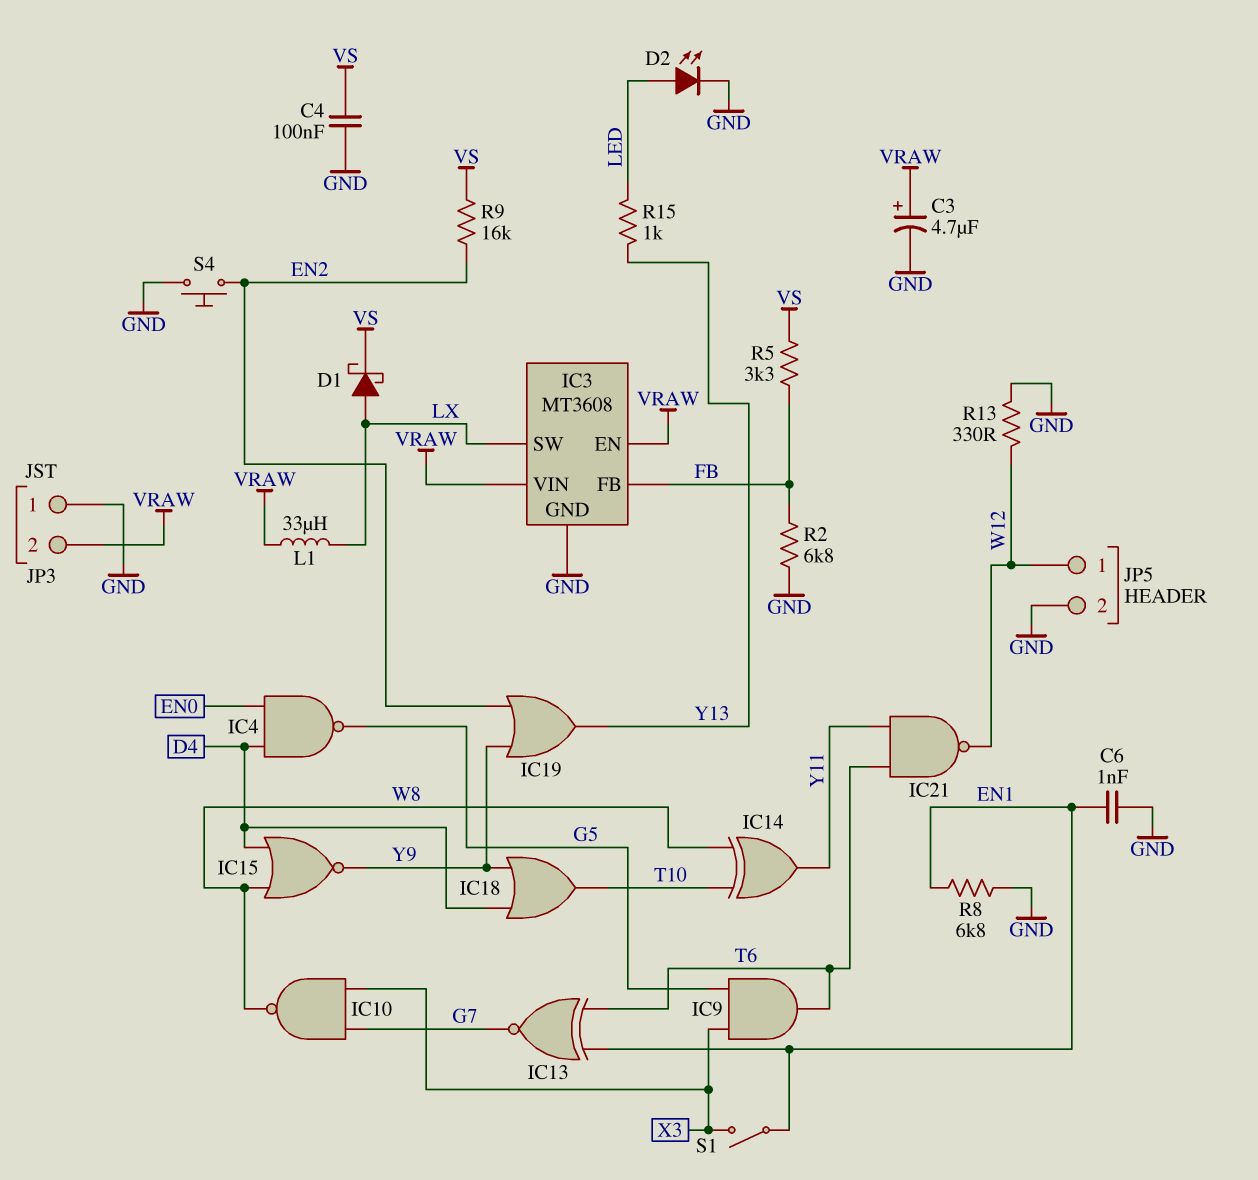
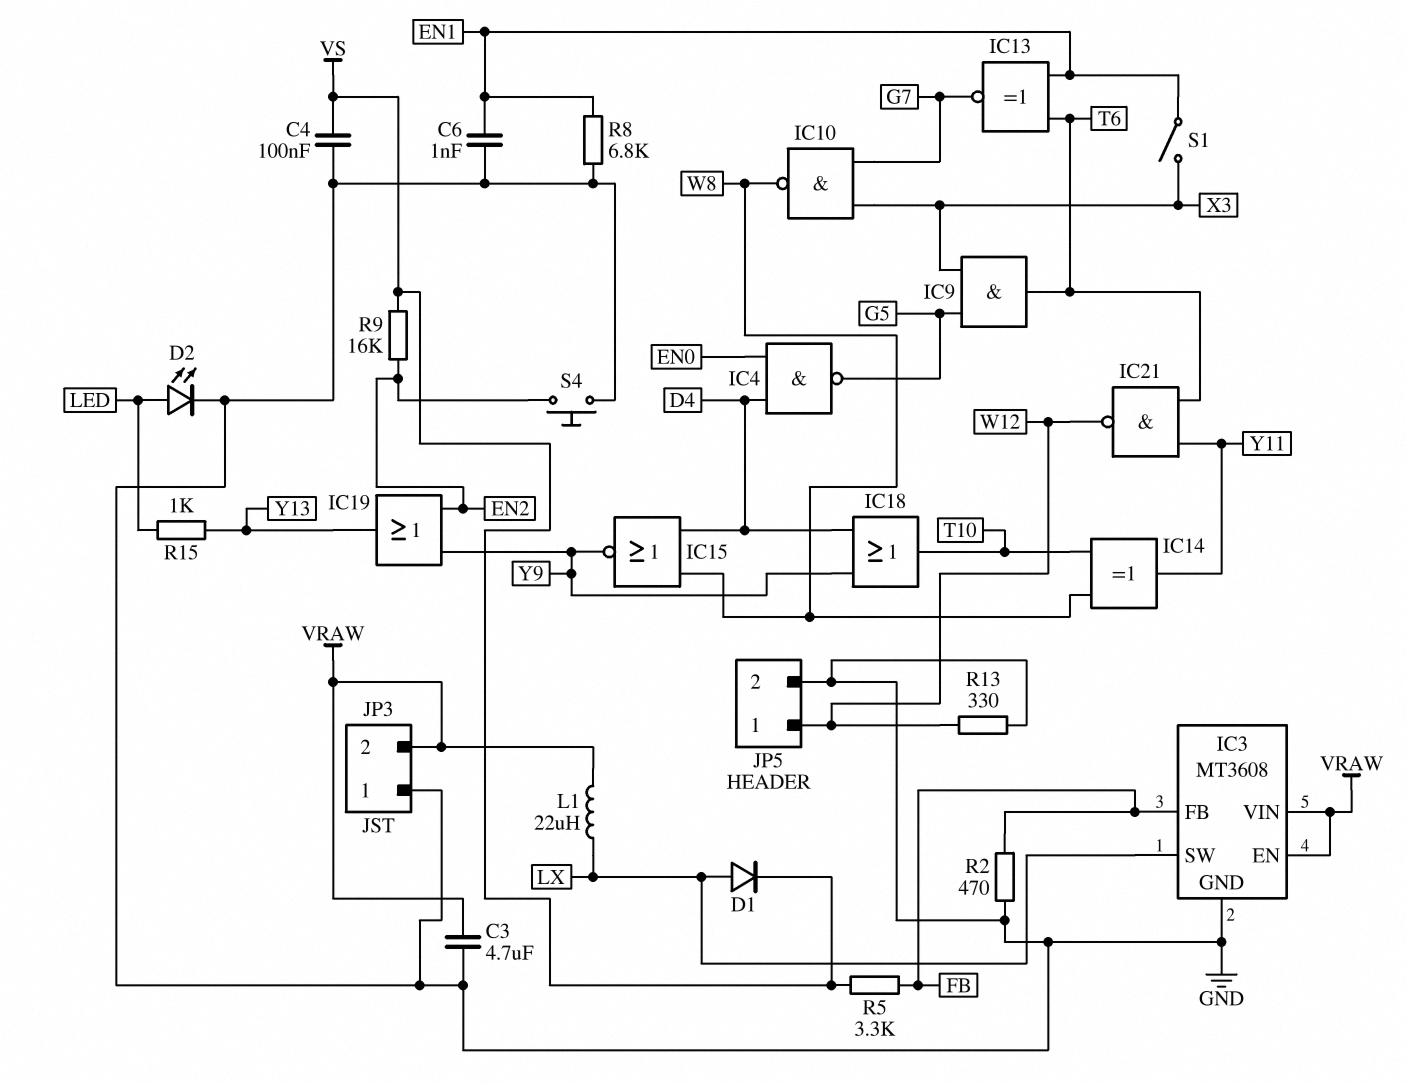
C3: 4.7uF (plus VRAW, minus GND) -> 4.7uF (GND, VRAW)
D1: schottky (A LX, K VS) -> diode (A LX, K VS)
L1: 33uH (LX, VRAW) -> 22uH (LX, VRAW)
R2: 6.8k (FB, GND) -> 470 (FB, GND)

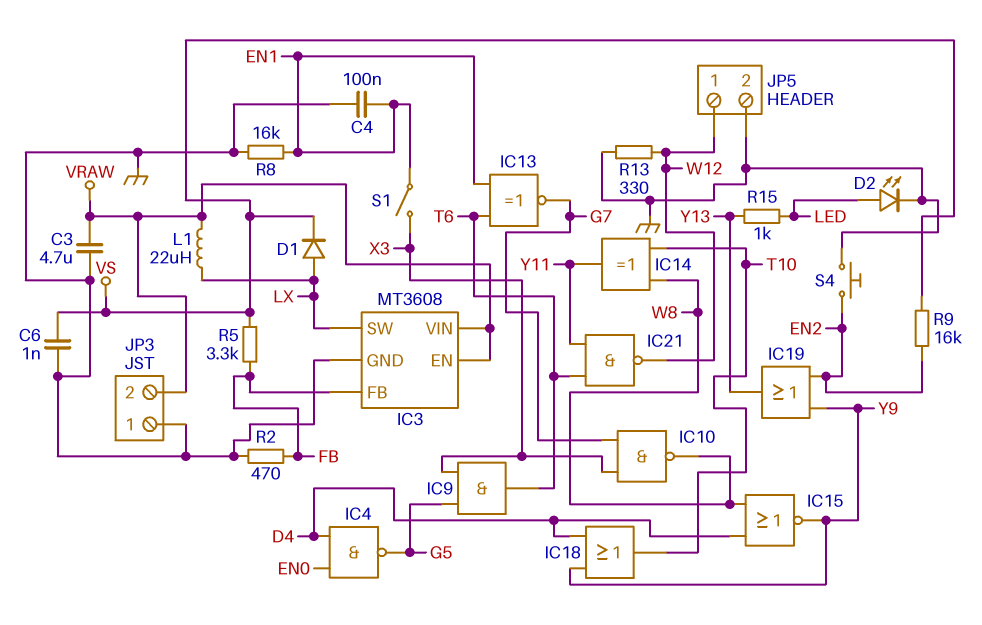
C4: 100nF (GND, VS) -> 100nF (EN1, GND)
C6: 1nF (EN1, GND) -> 1nF (GND, VS)
R8: 6.8k (EN1, GND) -> 16k (EN1, GND)

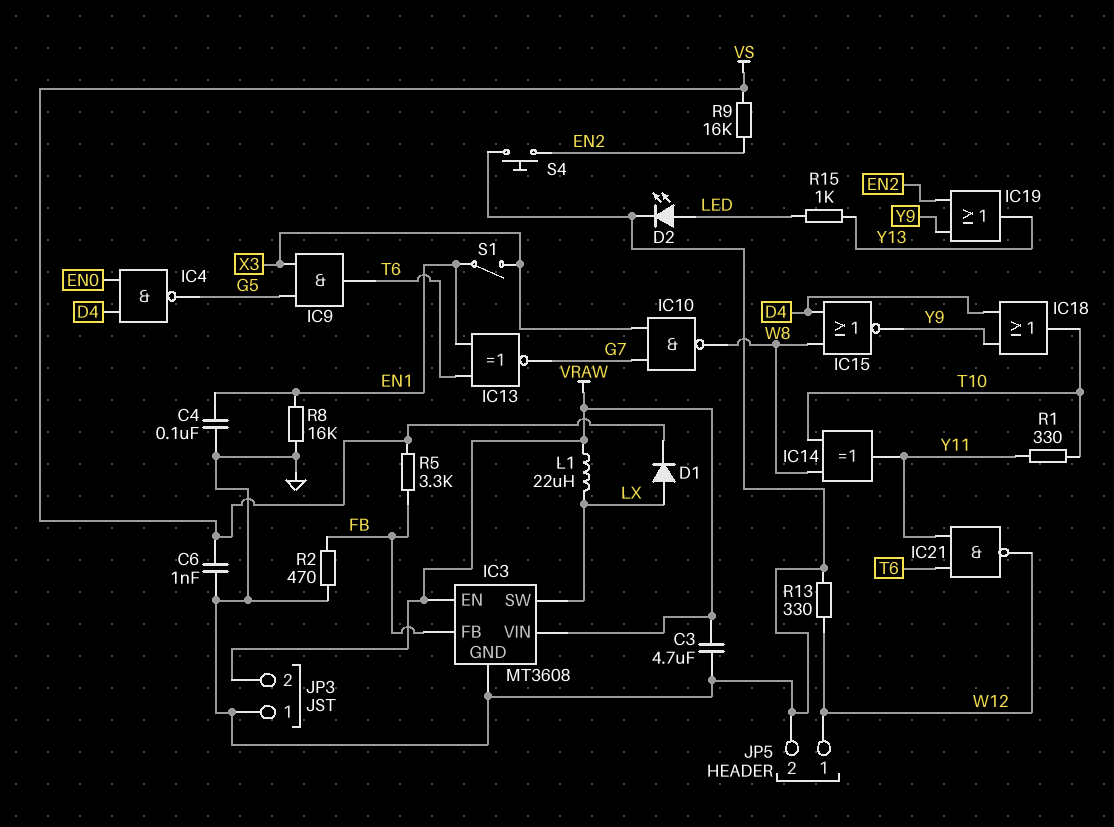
R1: none -> 330 (T10, Y11)

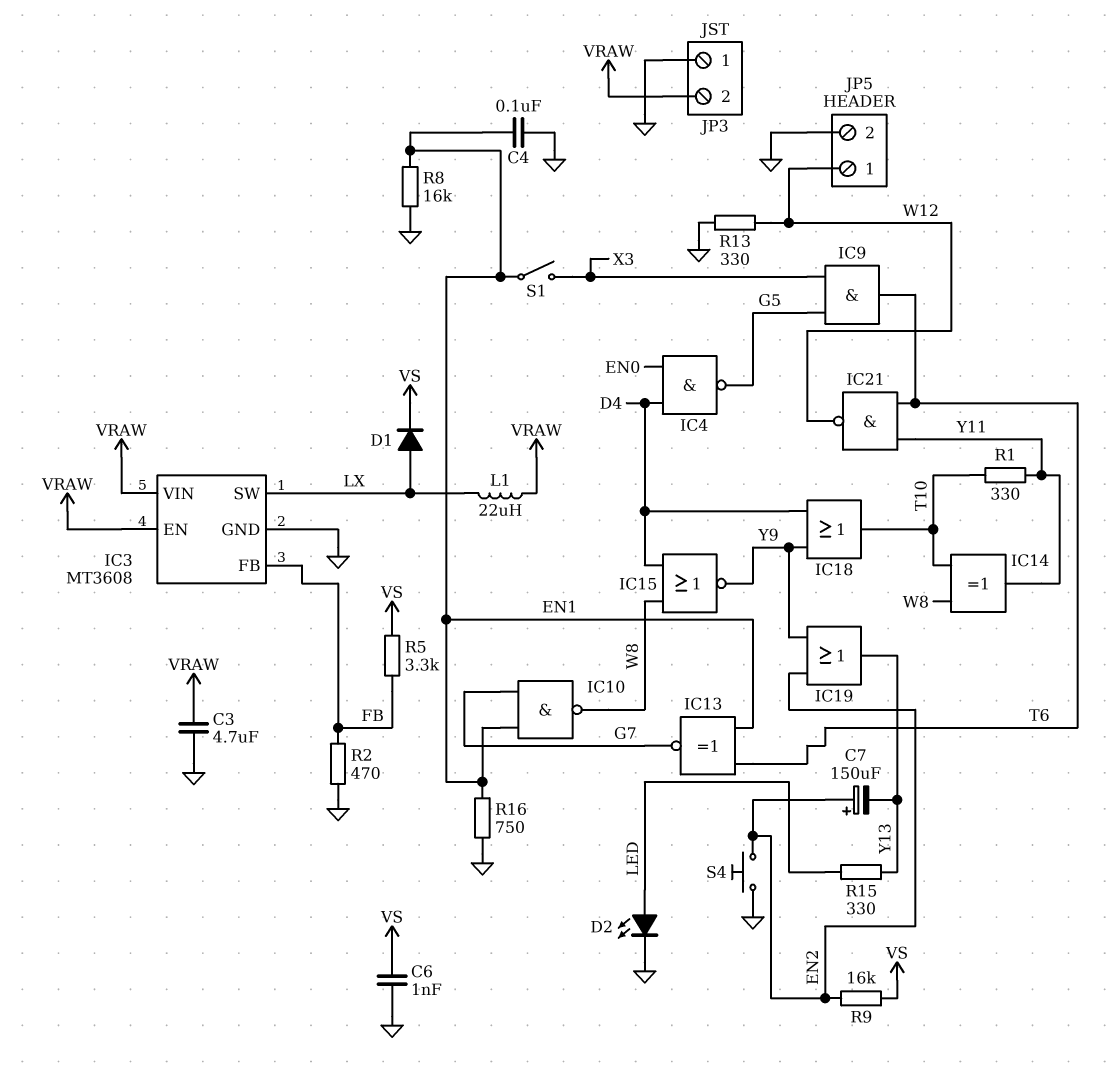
C7: none -> 150uF (plus EN2, minus Y13)
IC10: NAND (in G7, in X3, out W8) -> NAND (in EN1, in G7, out W8)
R15: 1k (LED, Y13) -> 330 (LED, Y13)
R16: none -> 750 (EN1, GND)

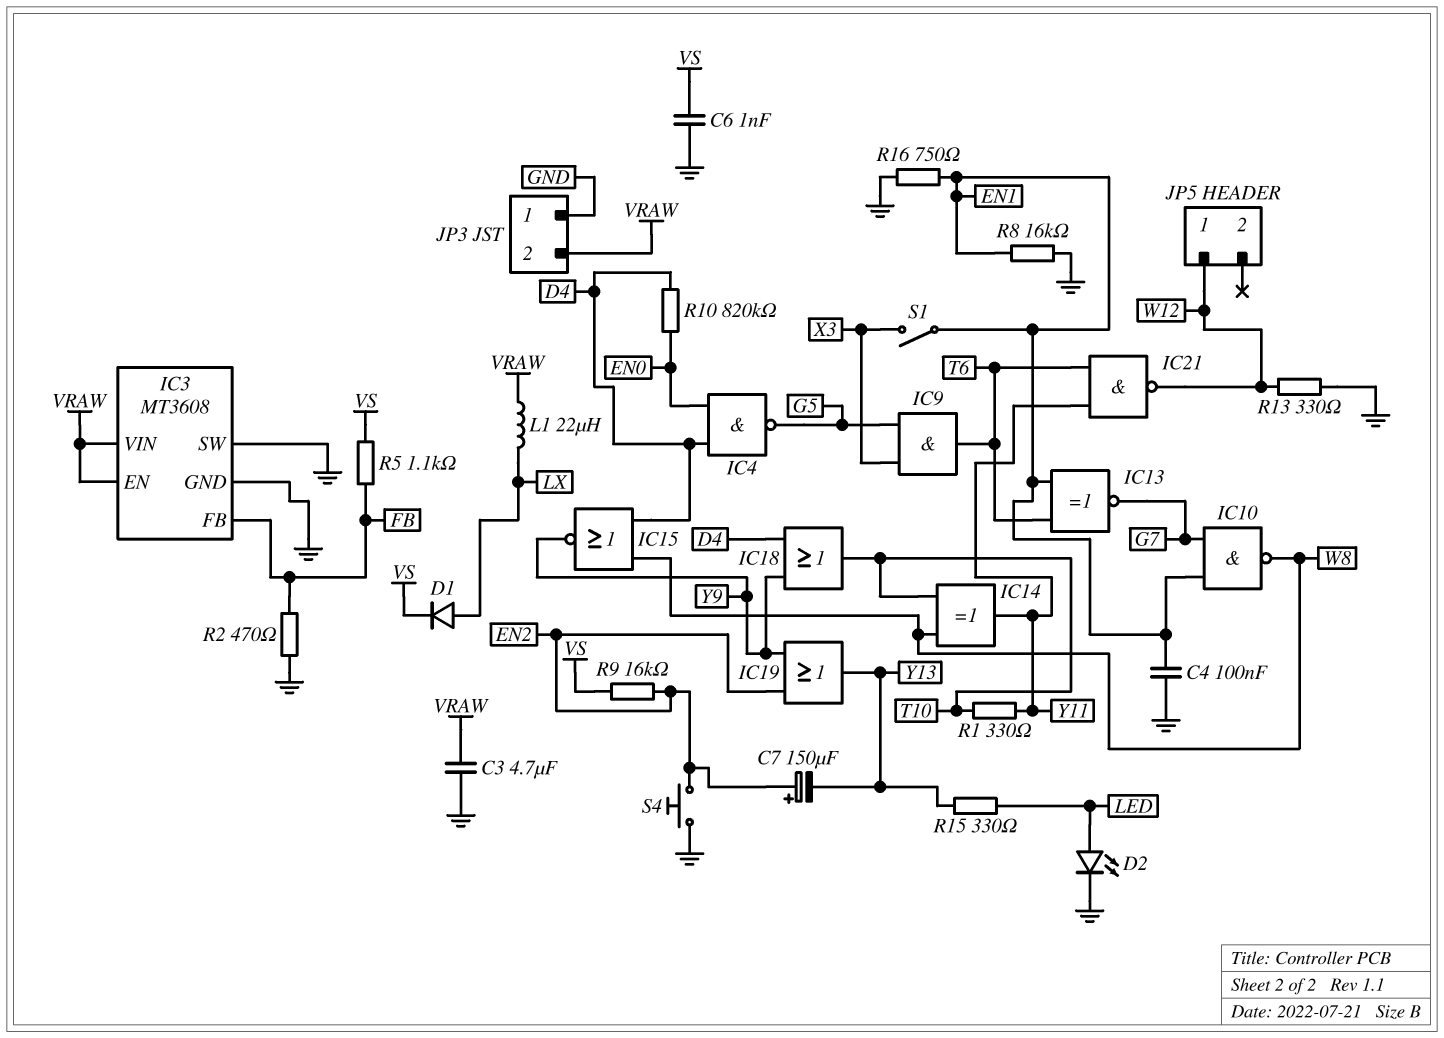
IC3 pin SW: LX -> GND
JP5 pin 2: GND -> none
R5: 3.3k (FB, VS) -> 1.1k (FB, VS)
R10: none -> 820k (D4, EN0)

